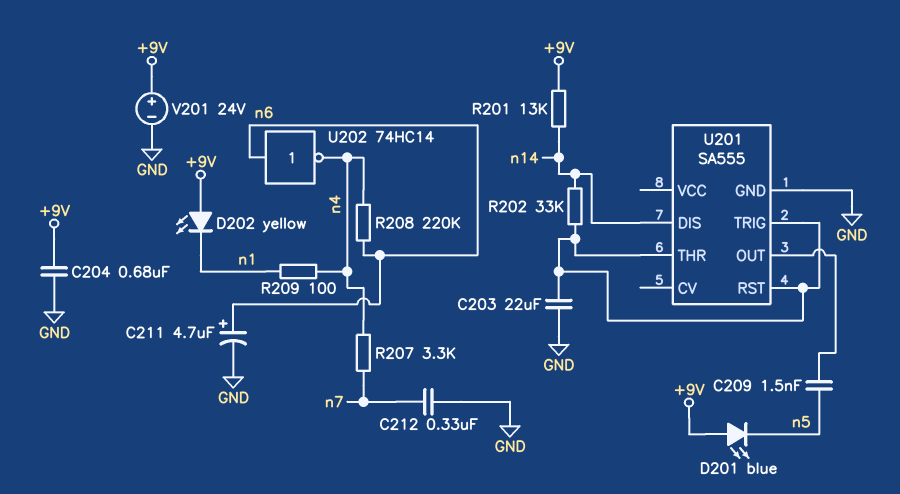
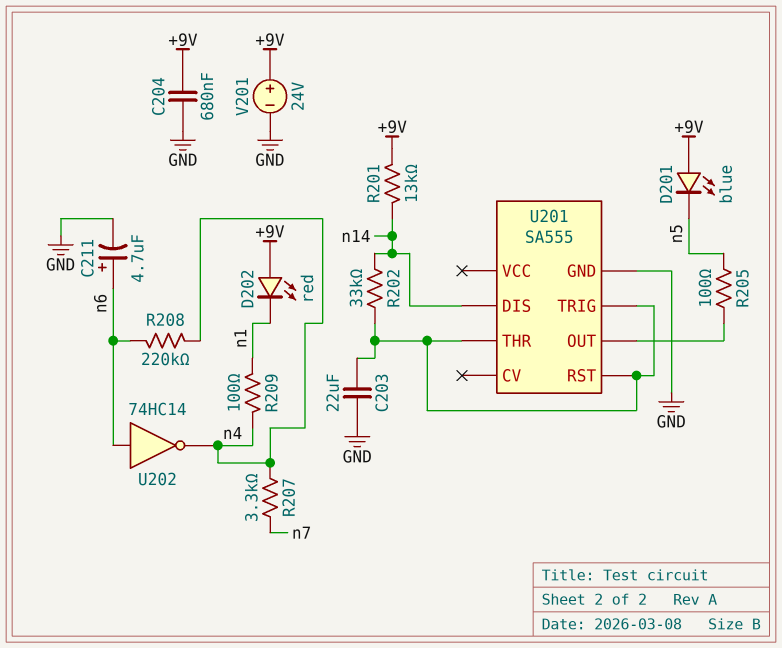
C209: 1.5nF (U201/OUT, n5) -> none
C212: 330nF (GND, n7) -> none
D202: LED yellow (A +9V, K n1) -> LED red (A +9V, K n1)
R205: none -> 100 (U201/OUT, n5)

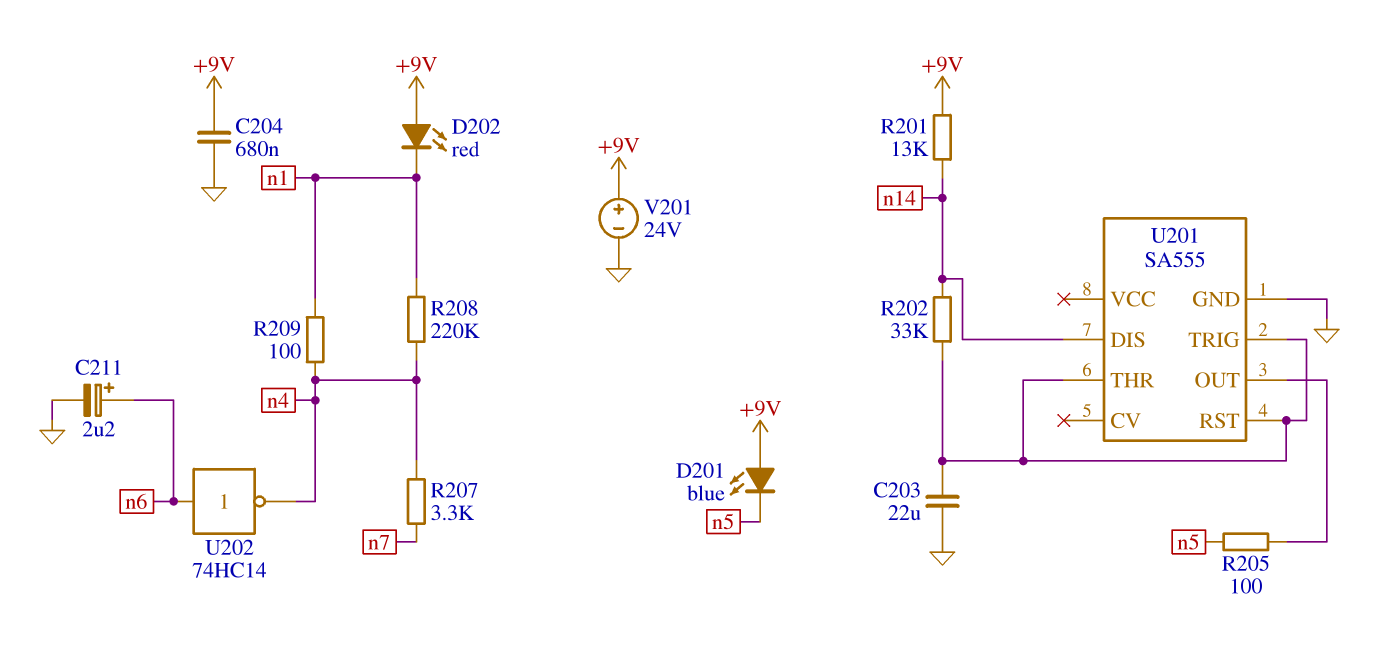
C211: 4.7uF (plus n6, minus GND) -> 2.2uF (plus n6, minus GND)
R208: 220k (n4, n6) -> 220k (n1, n4)

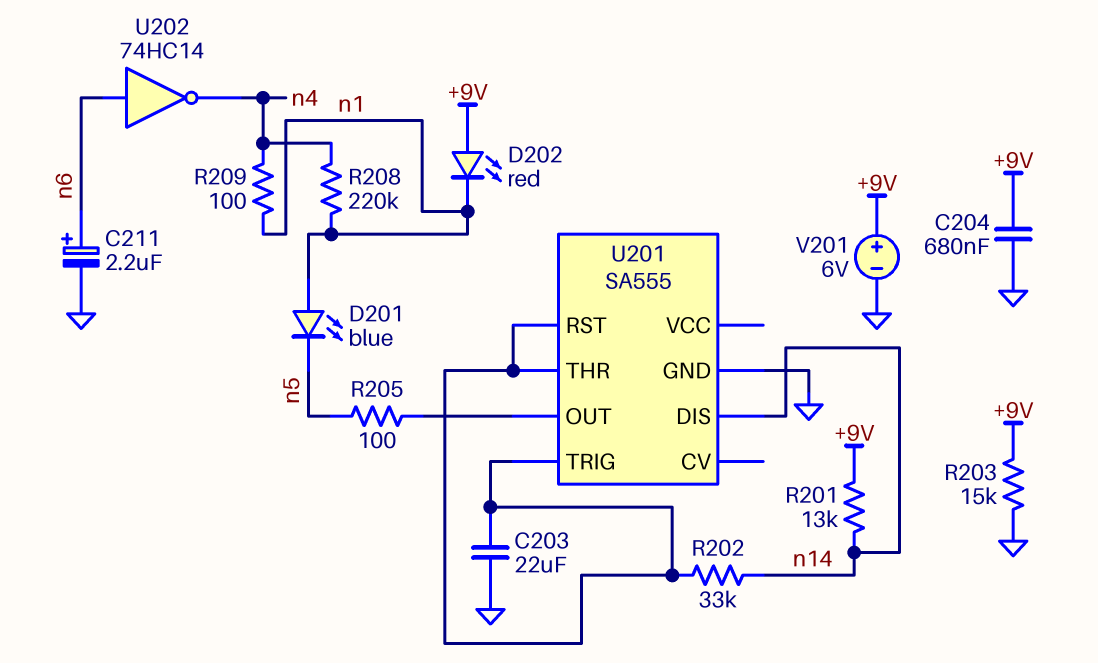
D201: LED blue (A +9V, K n5) -> LED blue (A n1, K n5)
R203: none -> 15k (+9V, GND)
R207: 3.3k (n4, n7) -> none
V201: 24V (plus +9V, minus GND) -> 6V (plus +9V, minus GND)

